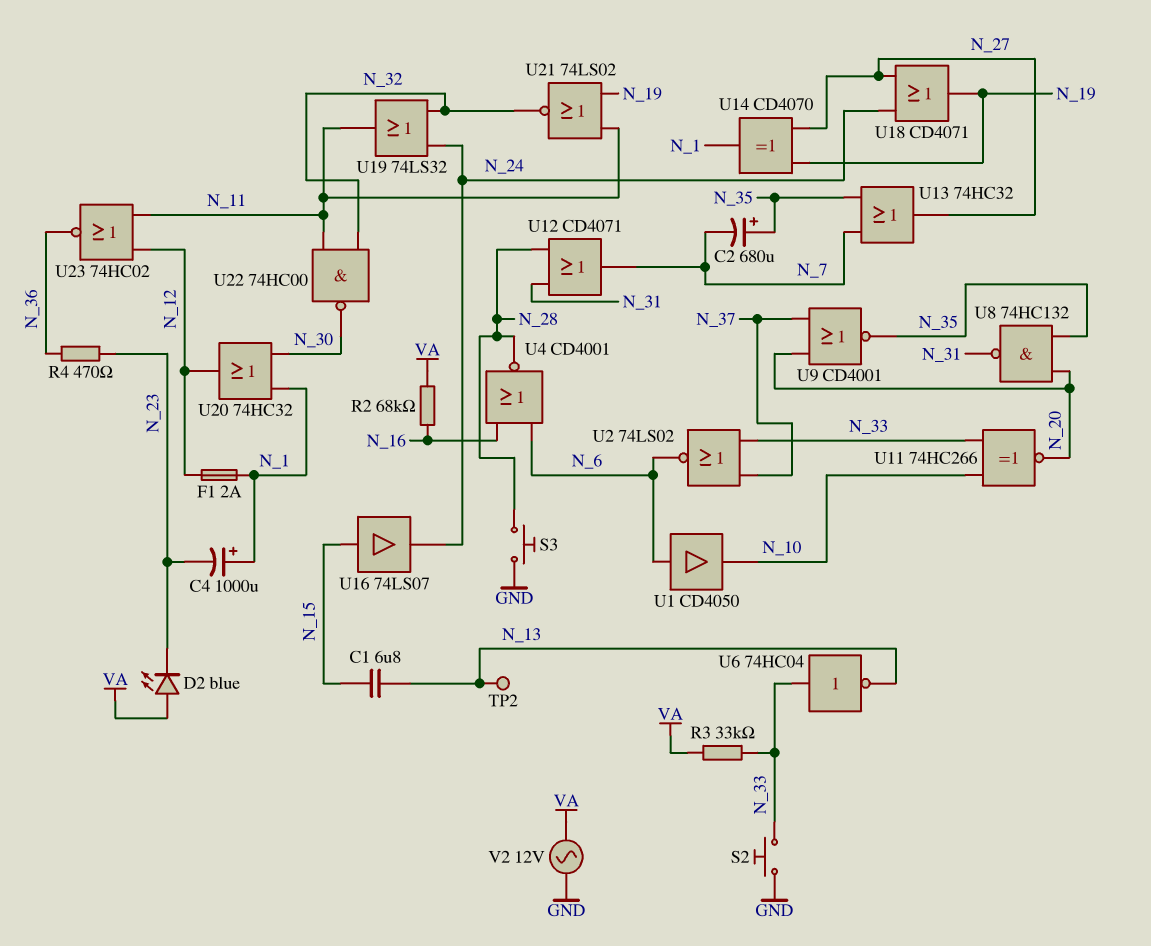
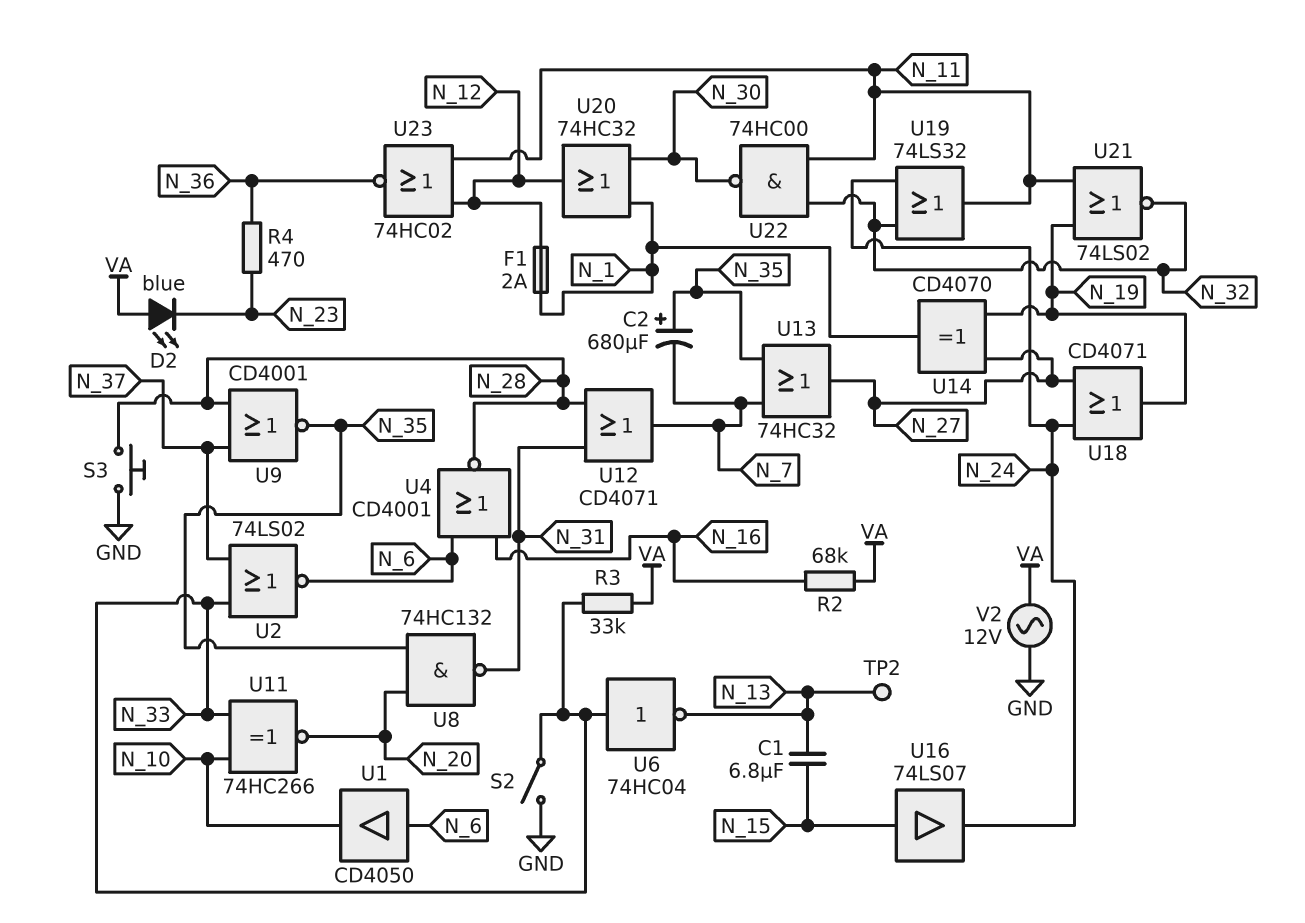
C4: 1000uF (plus N_1, minus N_23) -> none
S2: button (GND, N_33) -> switch (GND, N_33)
U9: NOR CD4001 (in N_20, in N_37, out N_35) -> NOR CD4001 (in N_28, in N_37, out N_35)

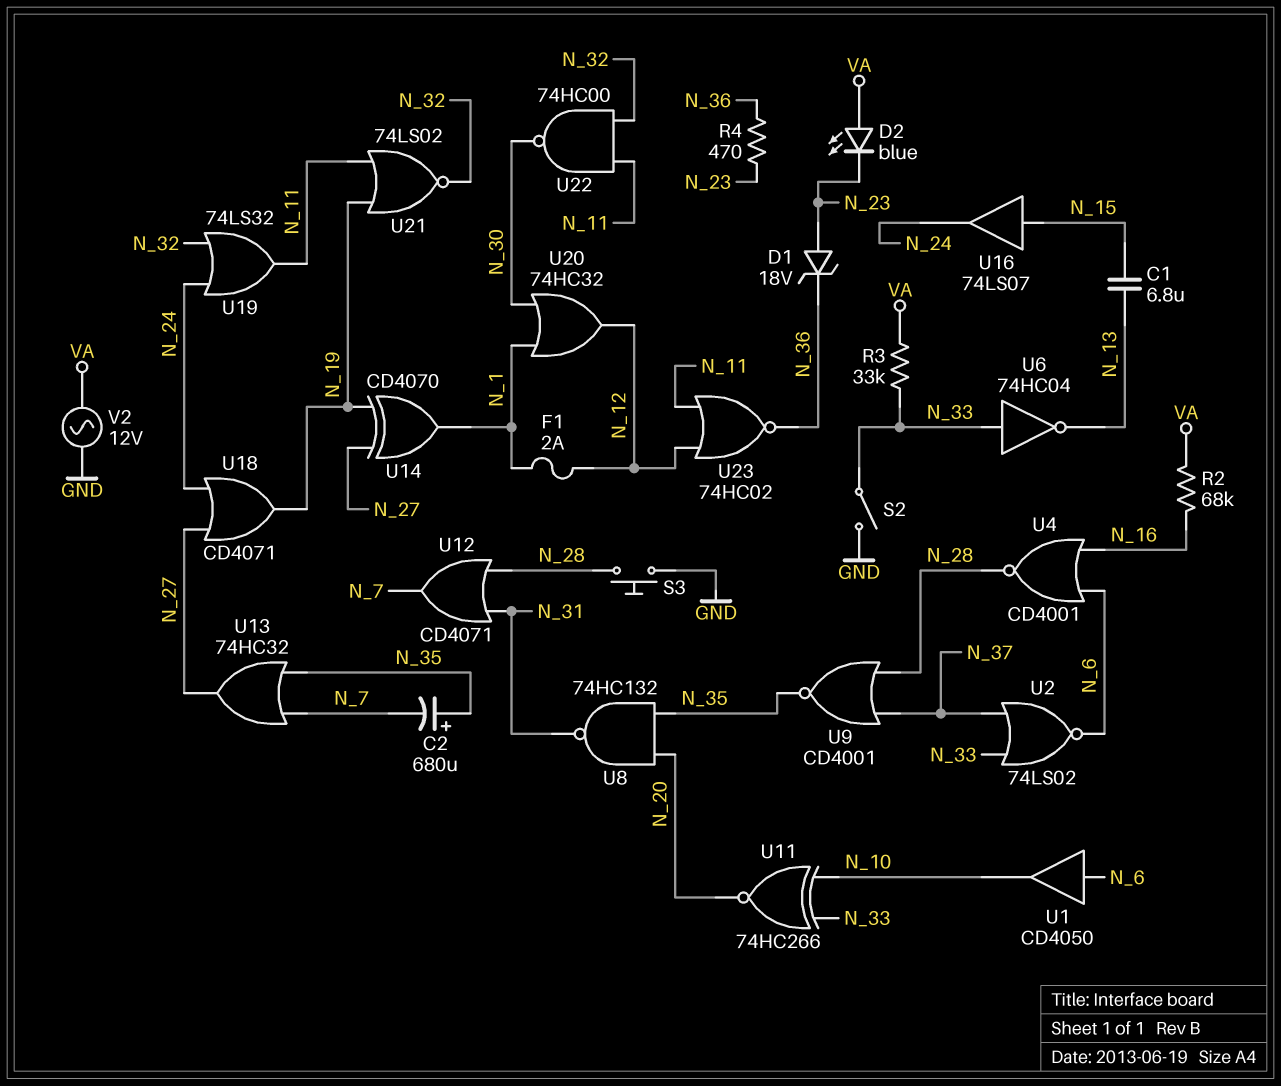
D1: none -> zener 18V (A N_23, K N_36)
TP2: test point (N_13) -> none

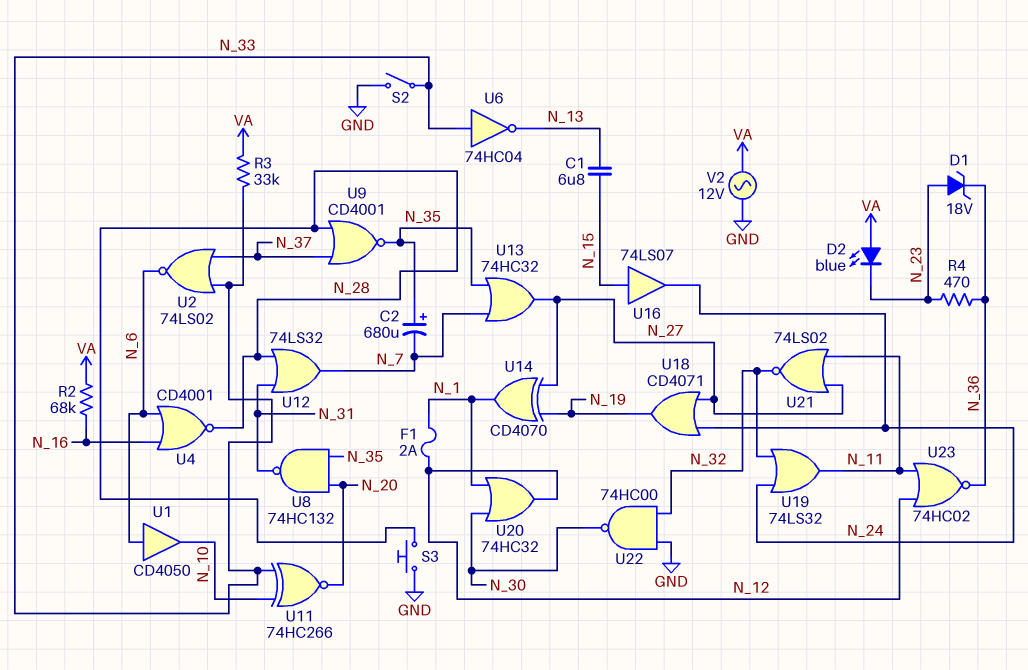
U12: OR CD4071 (in N_28, in N_31, out N_7) -> OR 74LS32 (in N_28, in N_31, out N_7)
U21: NOR 74LS02 (in N_11, in N_19, out N_32) -> NOR 74LS02 (in N_11, in N_27, out N_32)
U22: NAND 74HC00 (in N_11, in N_32, out N_30) -> NAND 74HC00 (in GND, in N_32, out N_30)

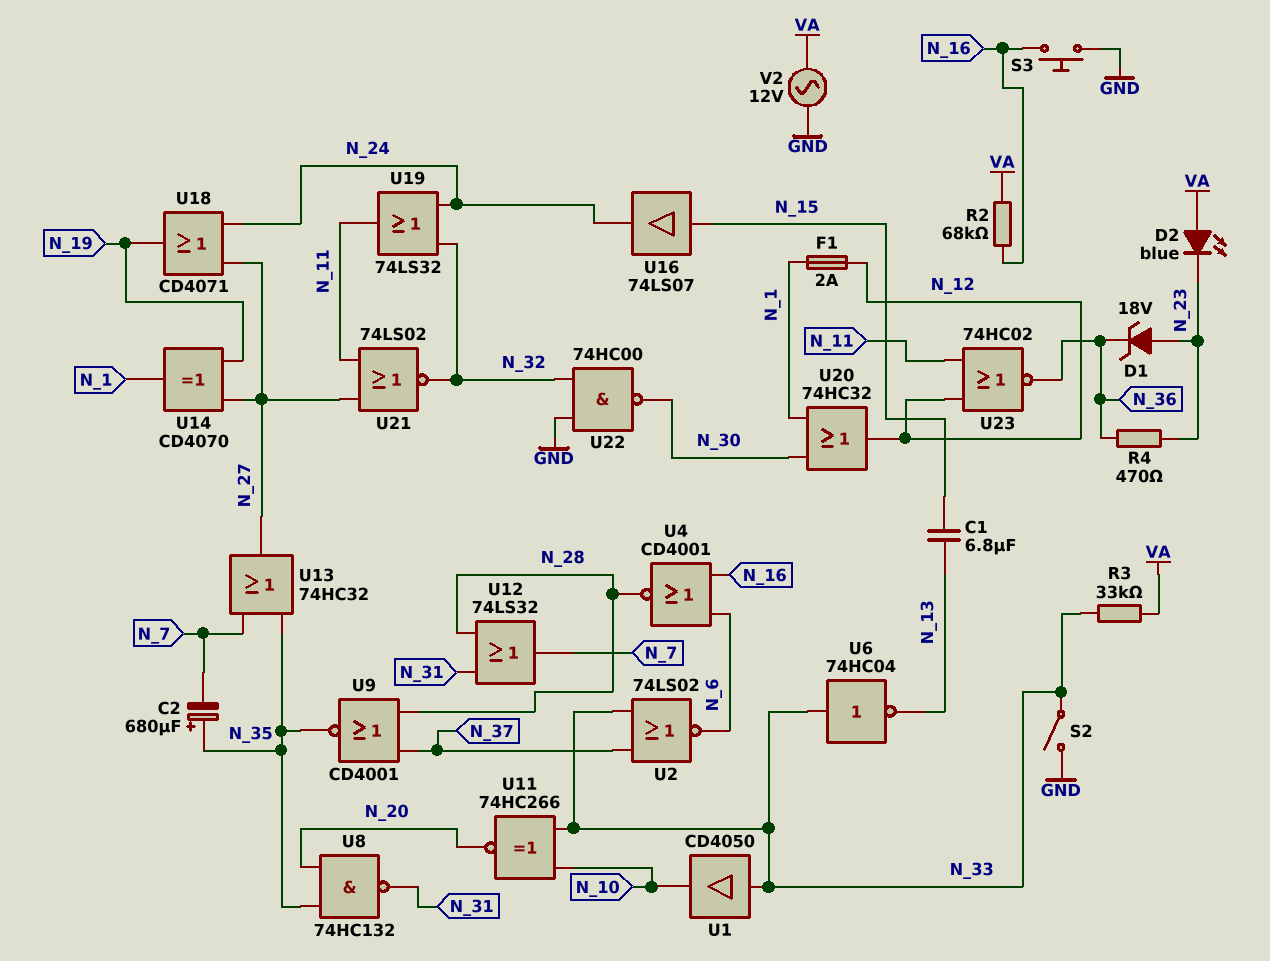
S3: button (GND, N_28) -> button (GND, N_16)
U1: buffer CD4050 (in N_6, out N_10) -> buffer CD4050 (in N_33, out N_10)

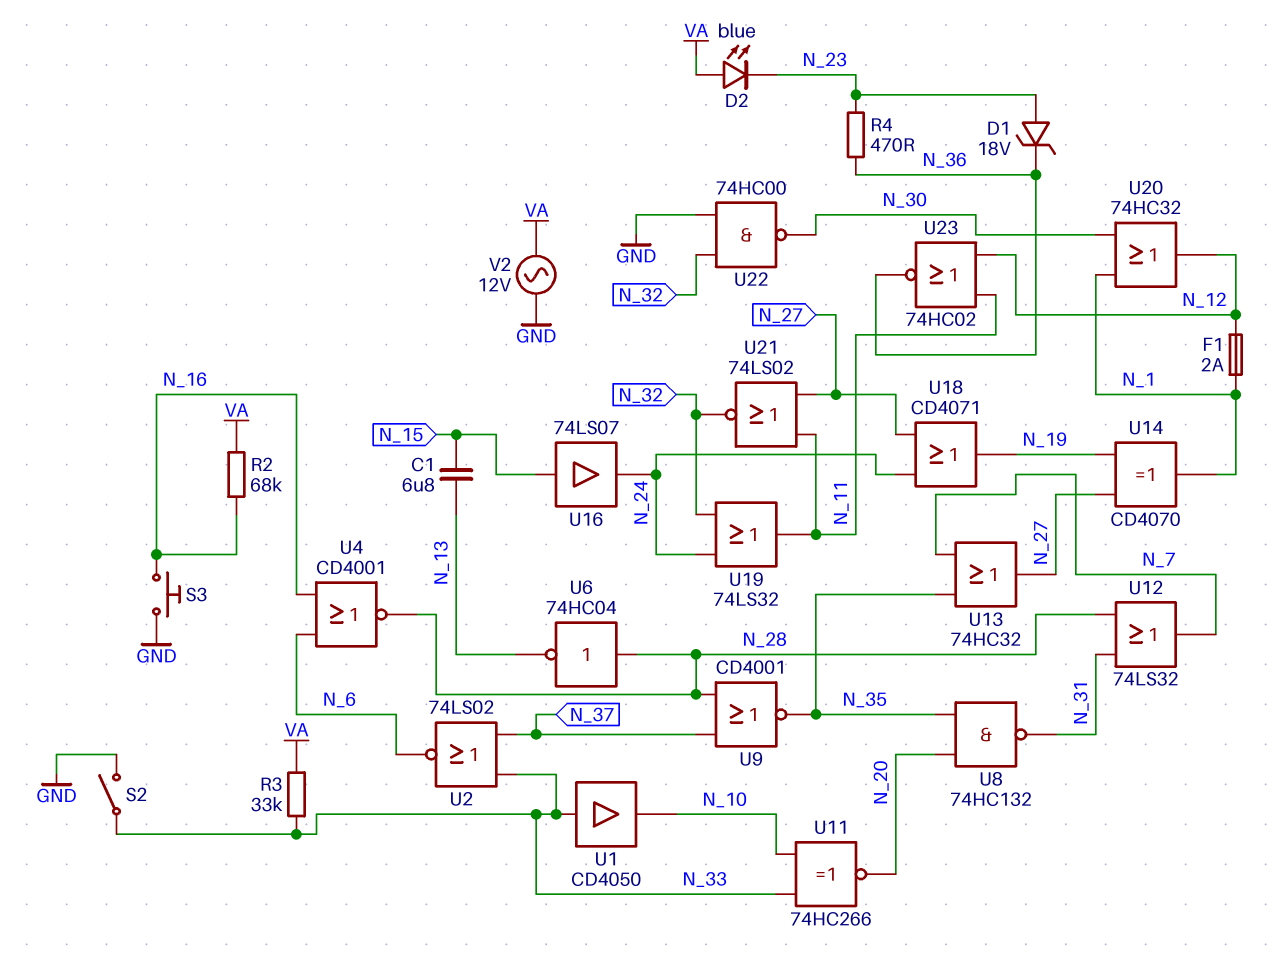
C2: 680uF (plus N_35, minus N_7) -> none
U6: NOT 74HC04 (in N_33, out N_13) -> NOT 74HC04 (in N_28, out N_13)

